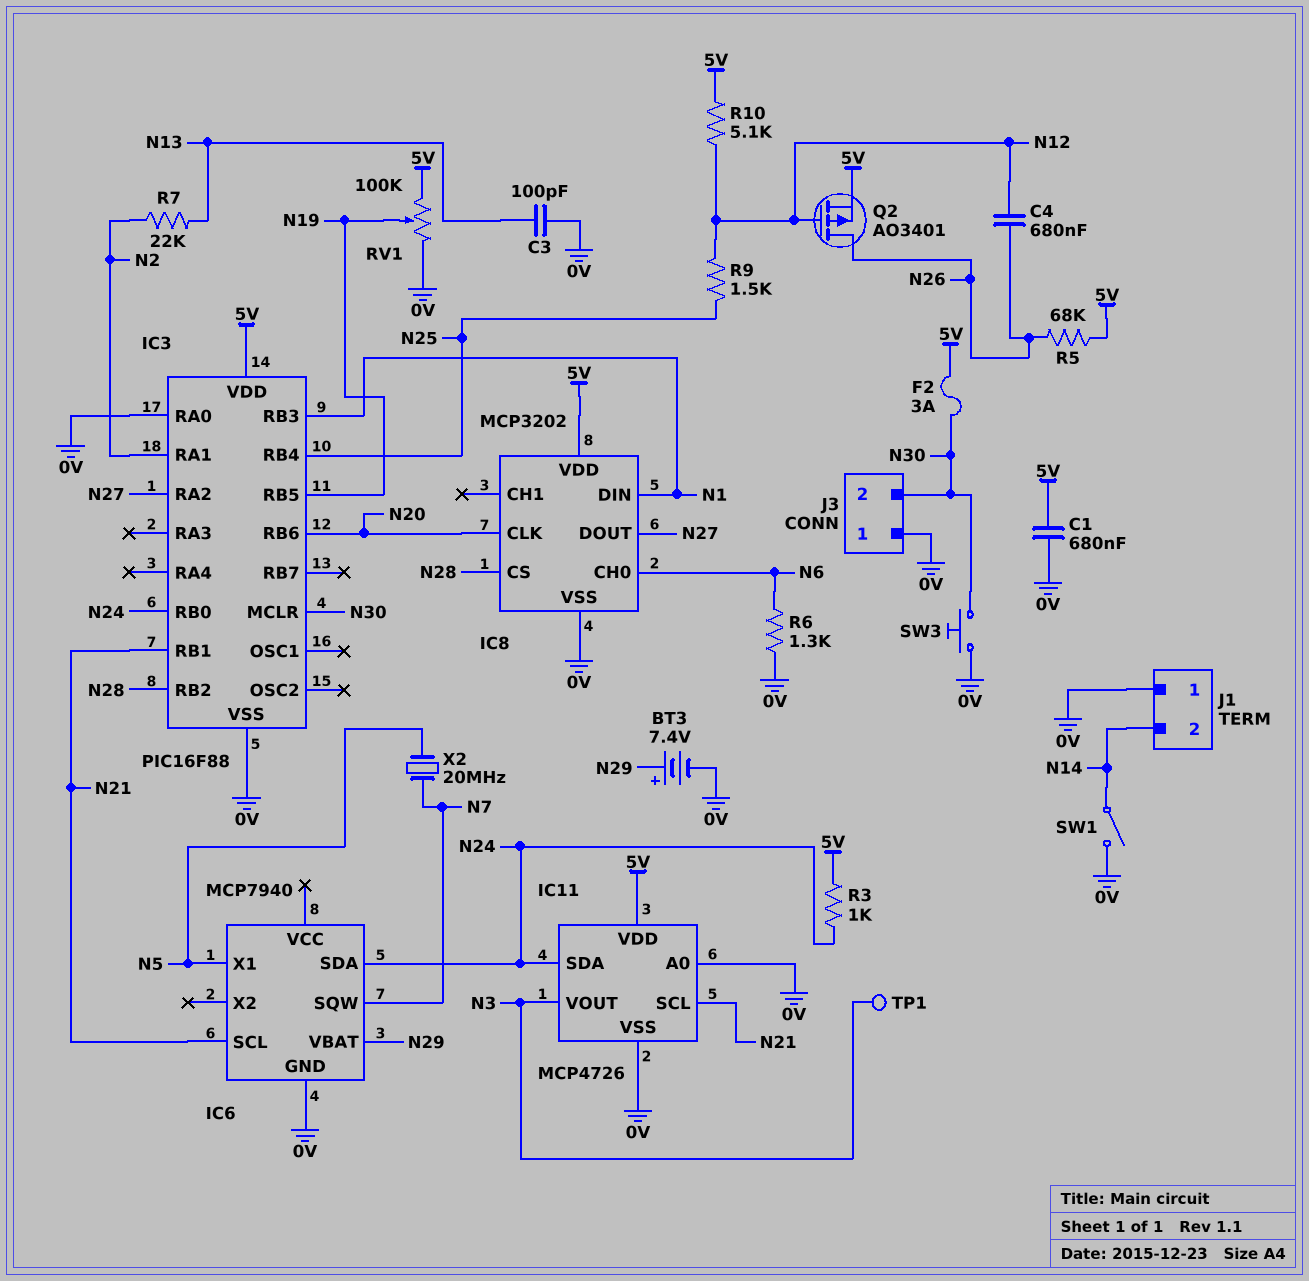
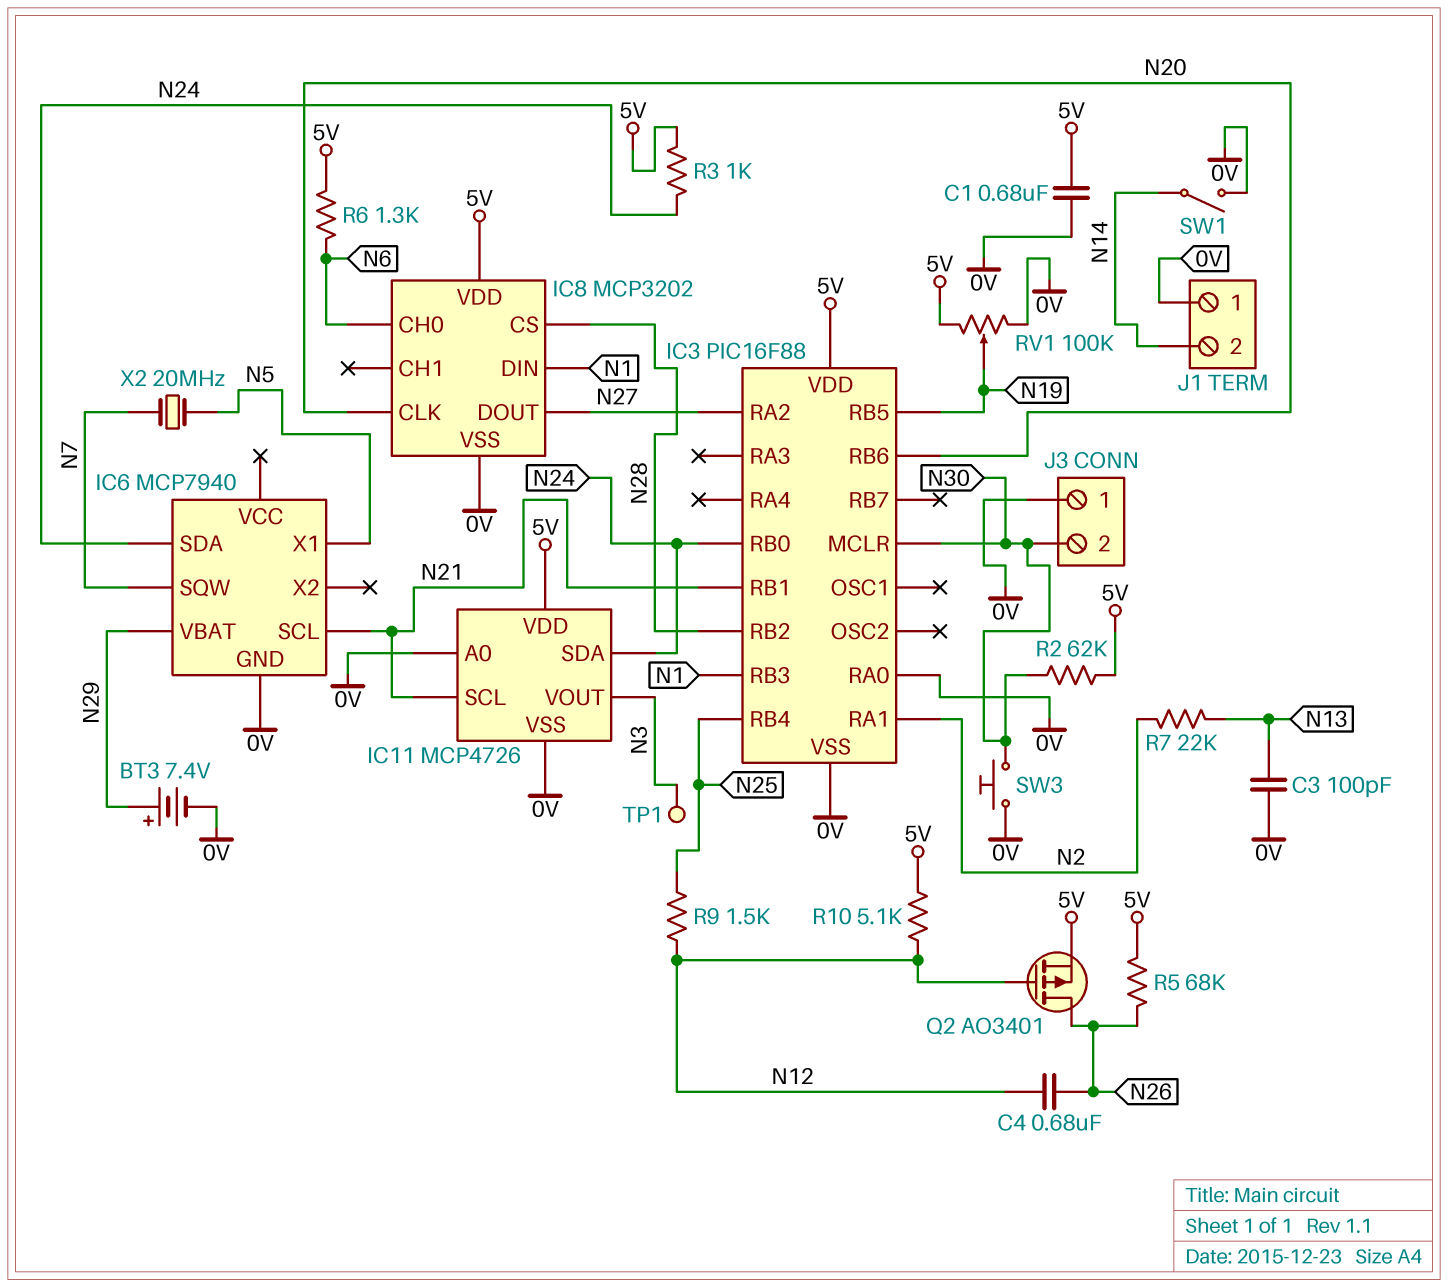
F2: 3A (5V, N30) -> none
R2: none -> 62k (5V, N30)
R6: 1.3k (0V, N6) -> 1.3k (5V, N6)

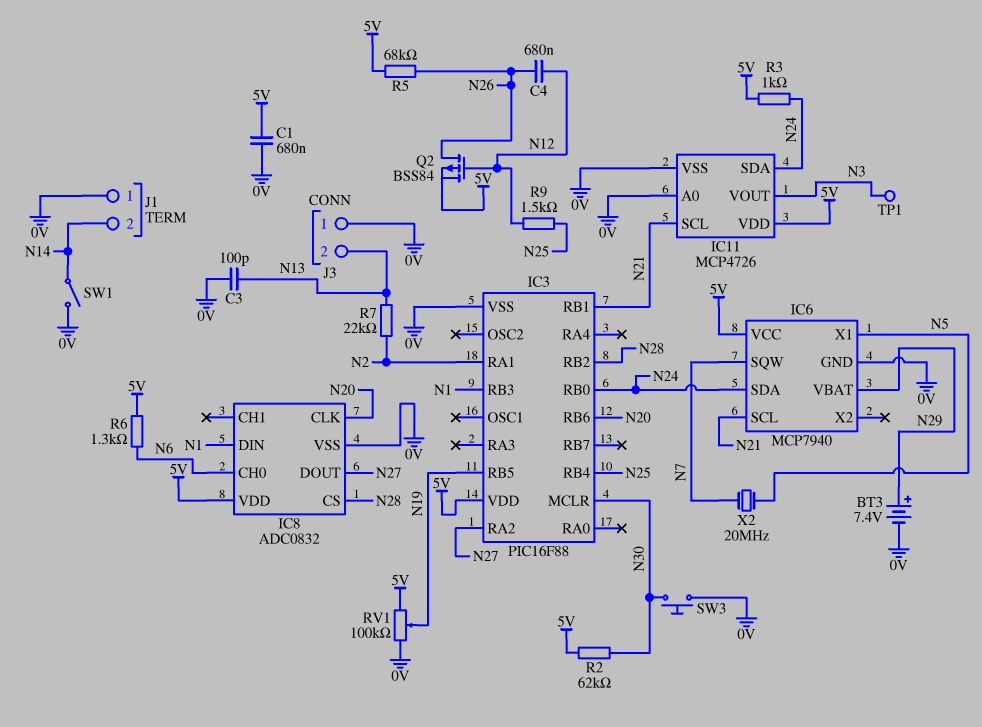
IC3 pin RA0: 0V -> none
IC6 pin VCC: none -> 5V
IC8: MCP3202 -> ADC0832
J3 pin 2: N30 -> N13
Q2: PMOS AO3401 (G N12, D N26, S 5V) -> PMOS BSS84 (G N12, D N26, S 5V)
R10: 5.1k (5V, N12) -> none

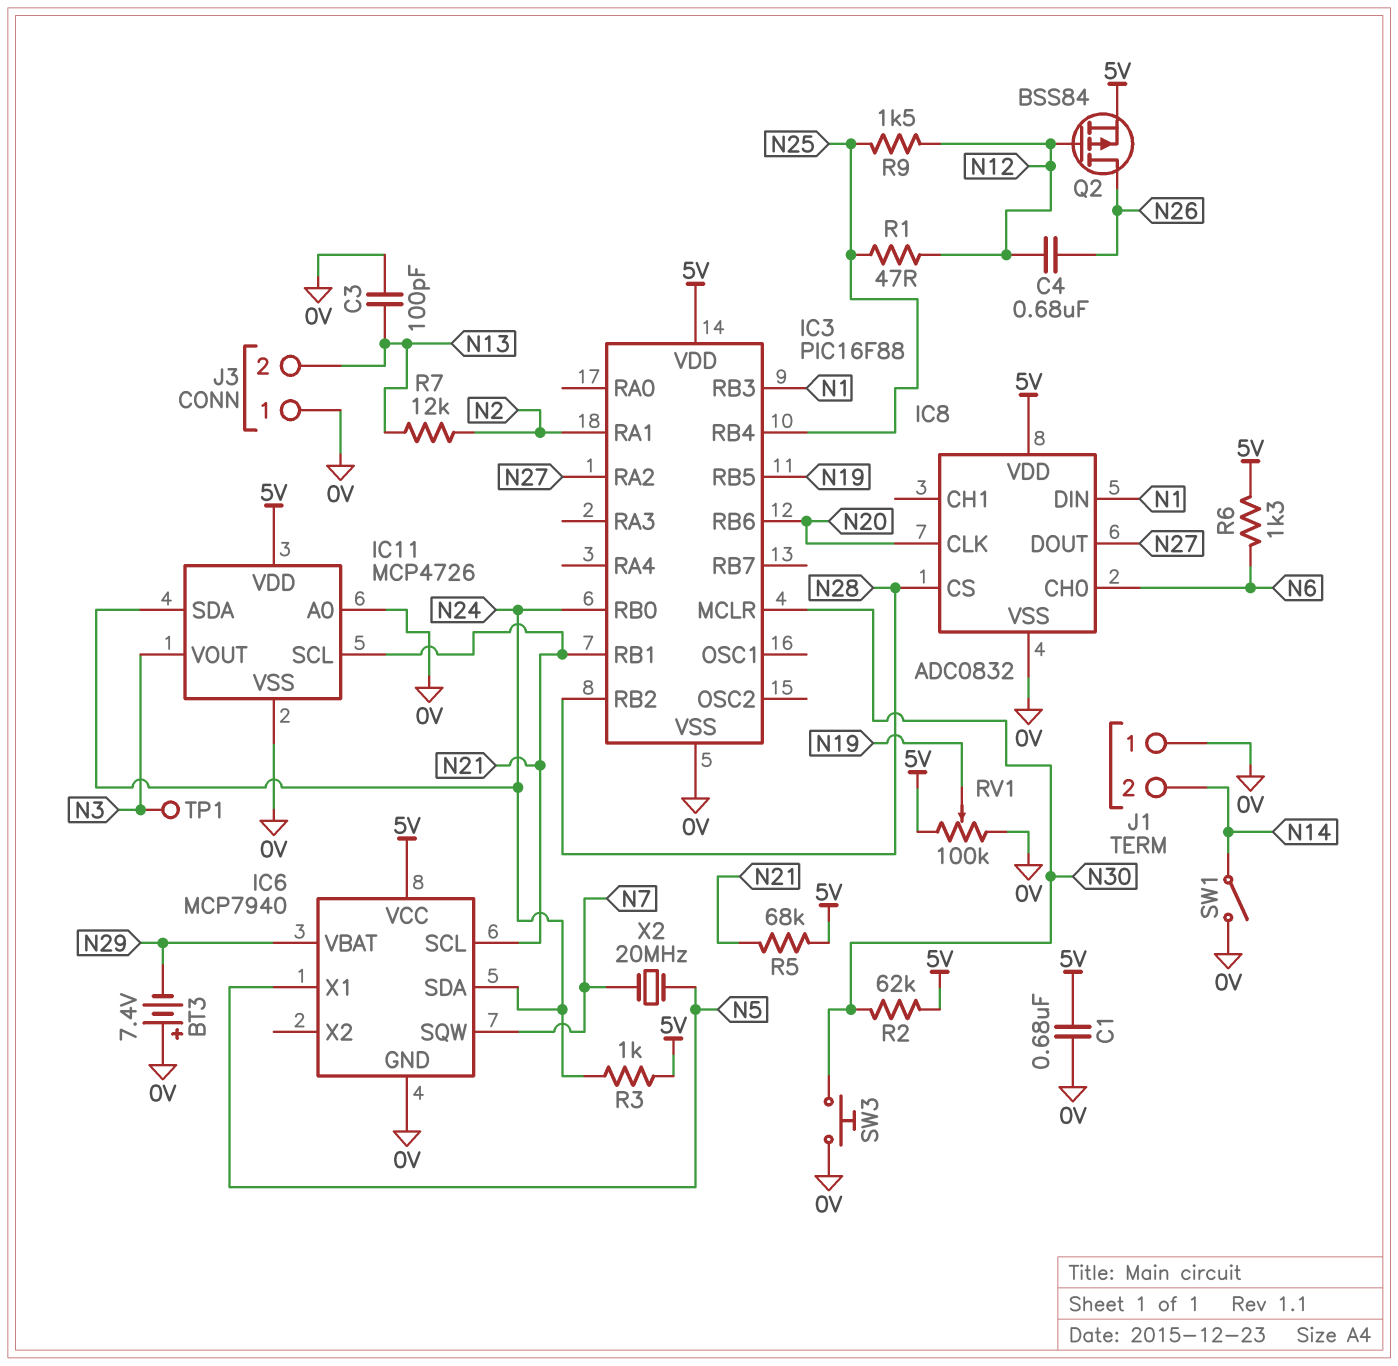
BT3: 7.4V (plus N29, minus 0V) -> 7.4V (plus 0V, minus N29)
R1: none -> 47 (N12, N25)
R5: 68k (5V, N26) -> 68k (5V, N21)
R7: 22k (N2, N13) -> 12k (N2, N13)

